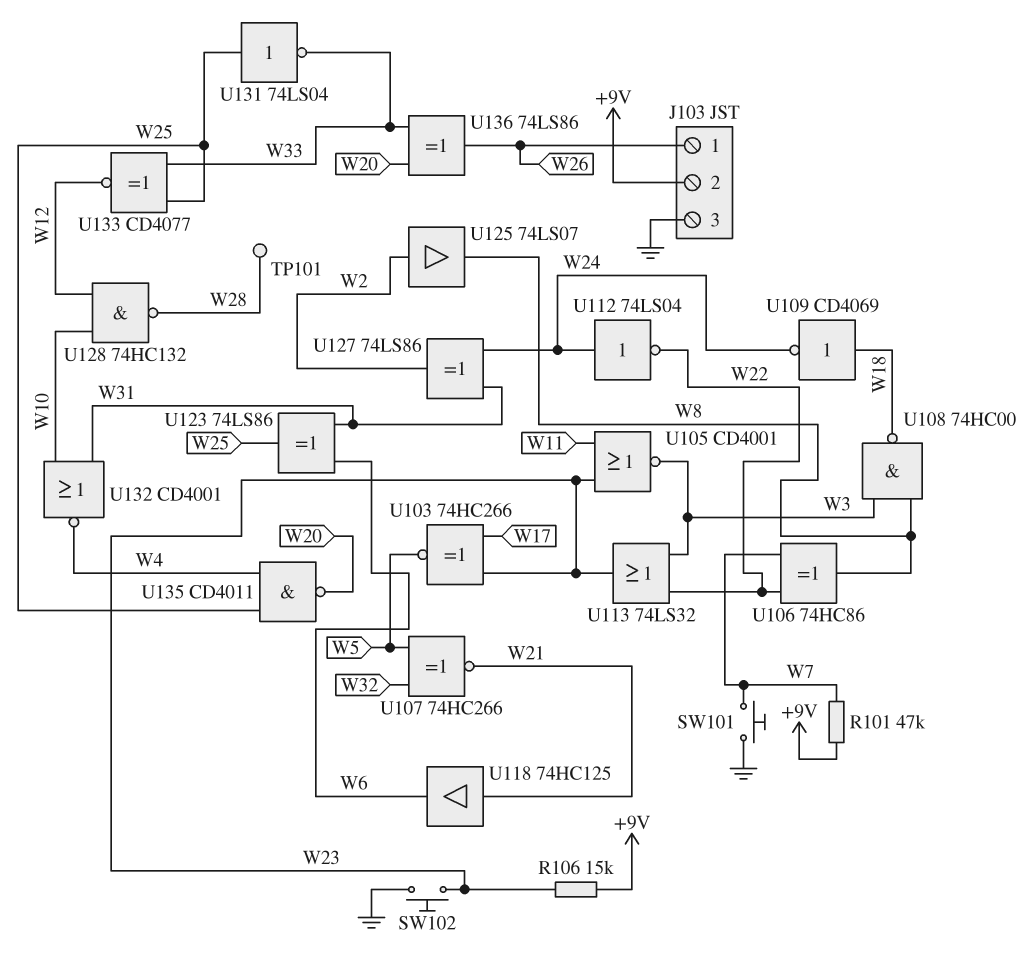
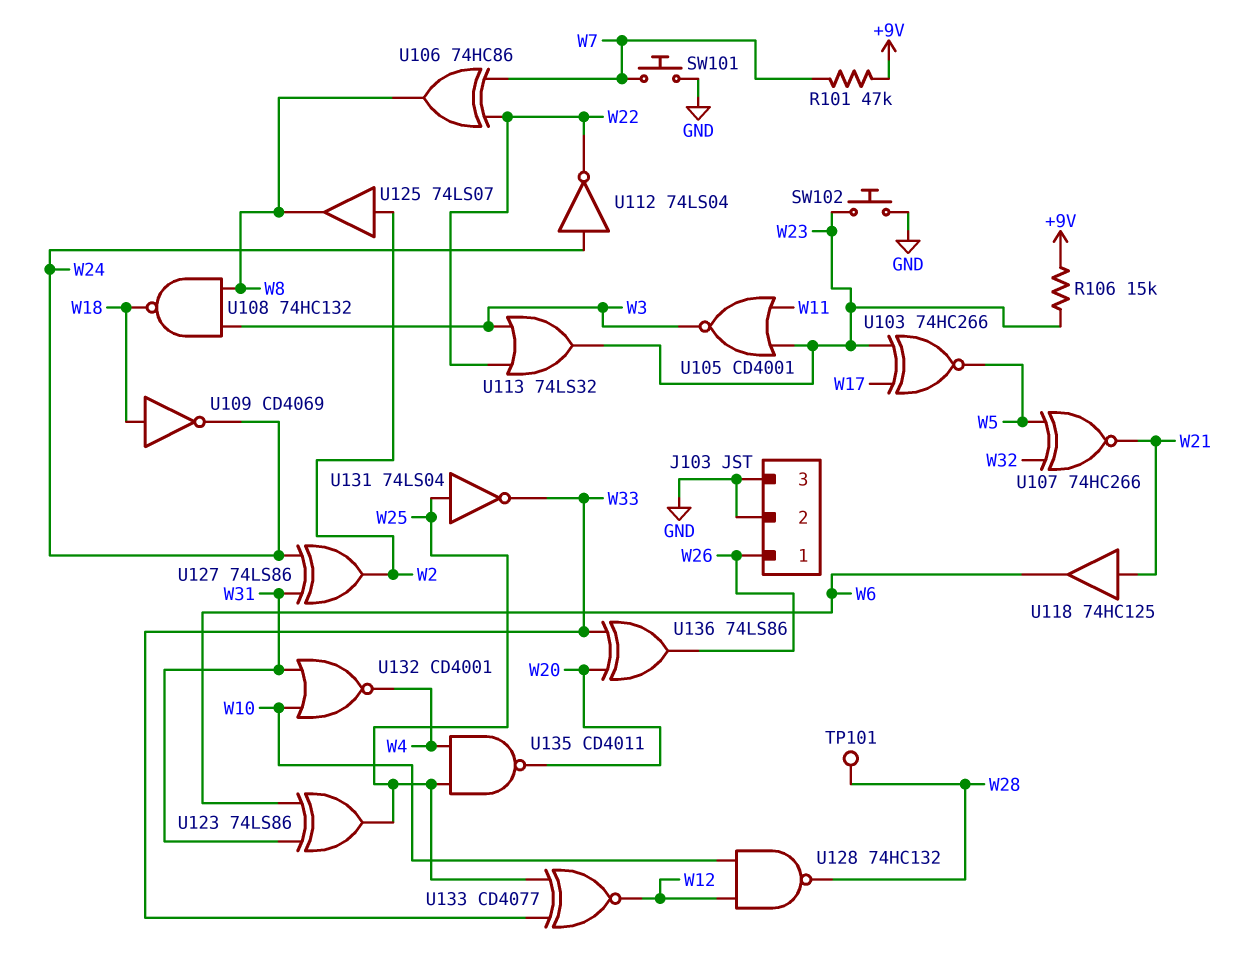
J103 pin 2: +9V -> GND
U108: NAND 74HC00 (in W3, in W8, out W18) -> NAND 74HC132 (in W3, in W8, out W18)

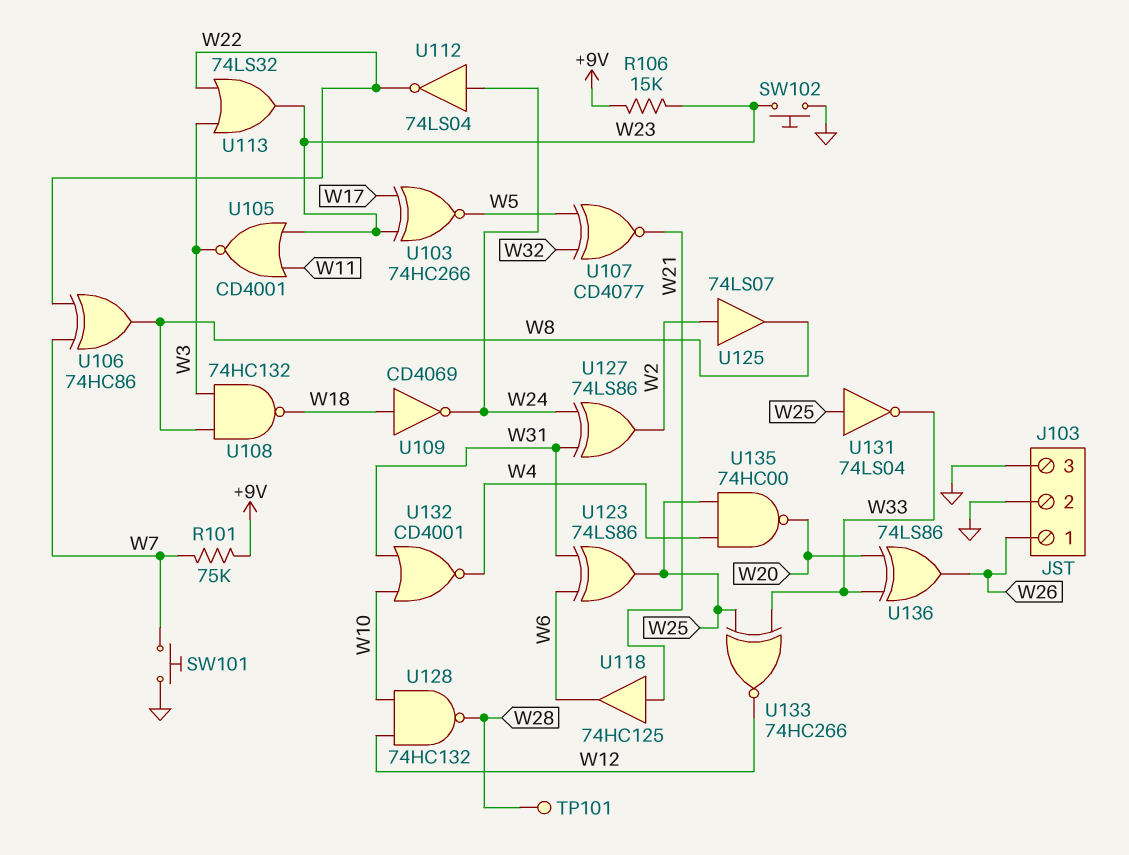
R101: 47k (+9V, W7) -> 75k (+9V, W7)
U107: XNOR 74HC266 (in W5, in W32, out W21) -> XNOR CD4077 (in W5, in W32, out W21)
U133: XNOR CD4077 (in W25, in W33, out W12) -> XNOR 74HC266 (in W25, in W33, out W12)
U135: NAND CD4011 (in W4, in W25, out W20) -> NAND 74HC00 (in W4, in W25, out W20)

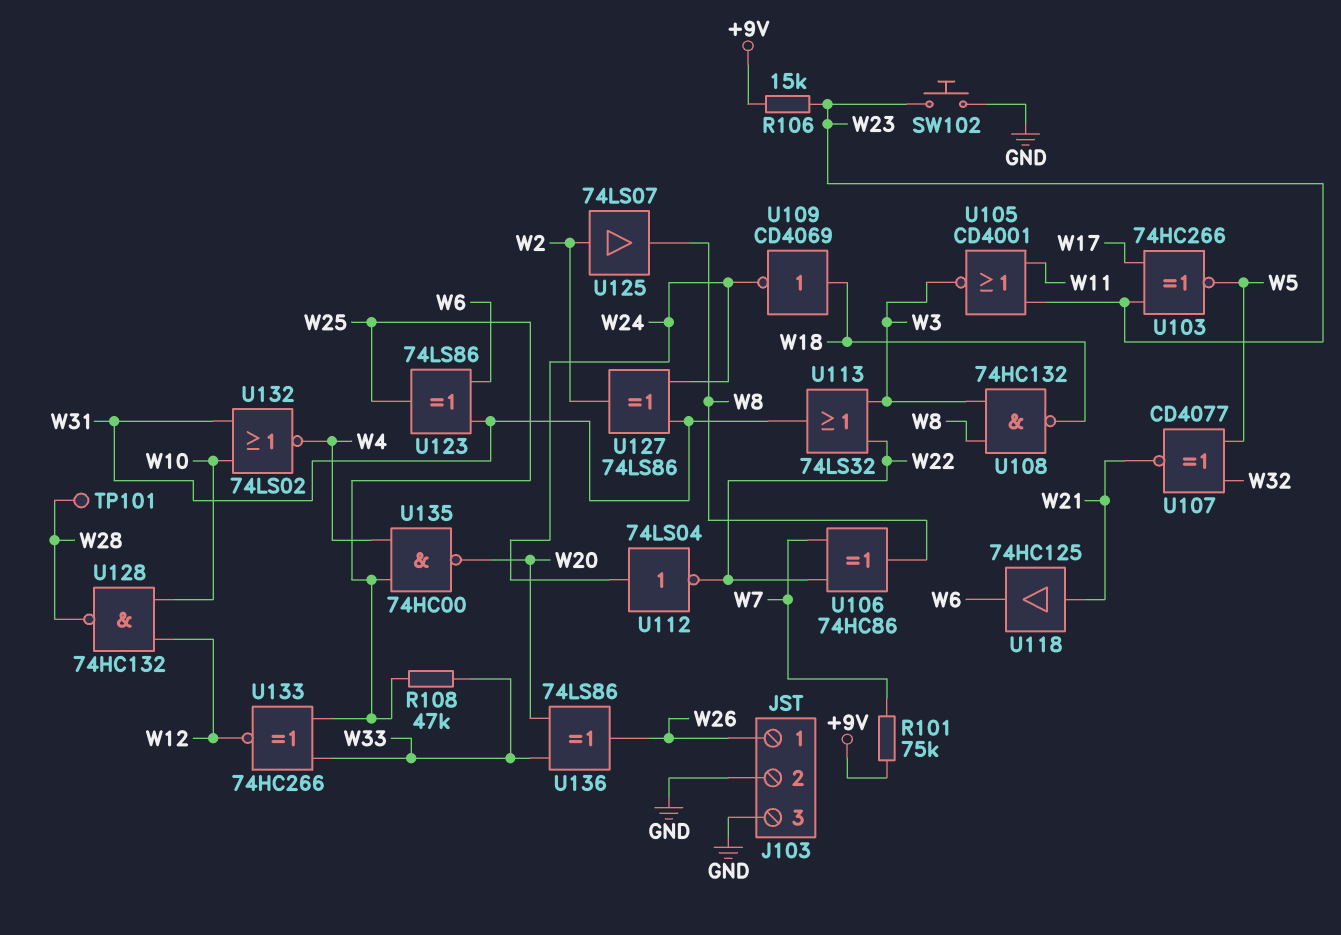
R108: none -> 47k (W25, W33)
SW101: button (GND, W7) -> none
U113: OR 74LS32 (in W3, in W22, out W23) -> OR 74LS32 (in W3, in W22, out W31)
U131: NOT 74LS04 (in W25, out W33) -> none
U132: NOR CD4001 (in W10, in W31, out W4) -> NOR 74LS02 (in W10, in W31, out W4)

